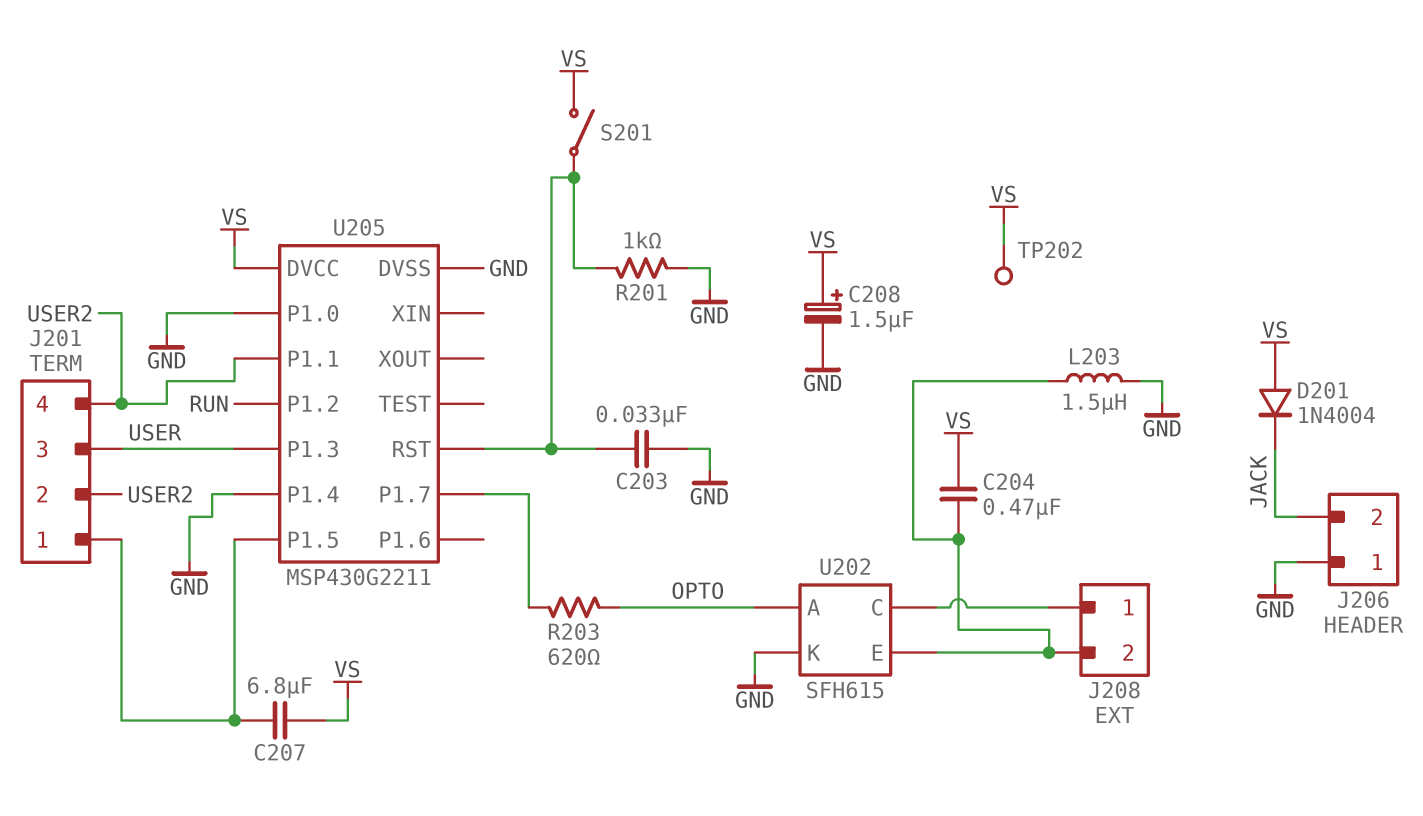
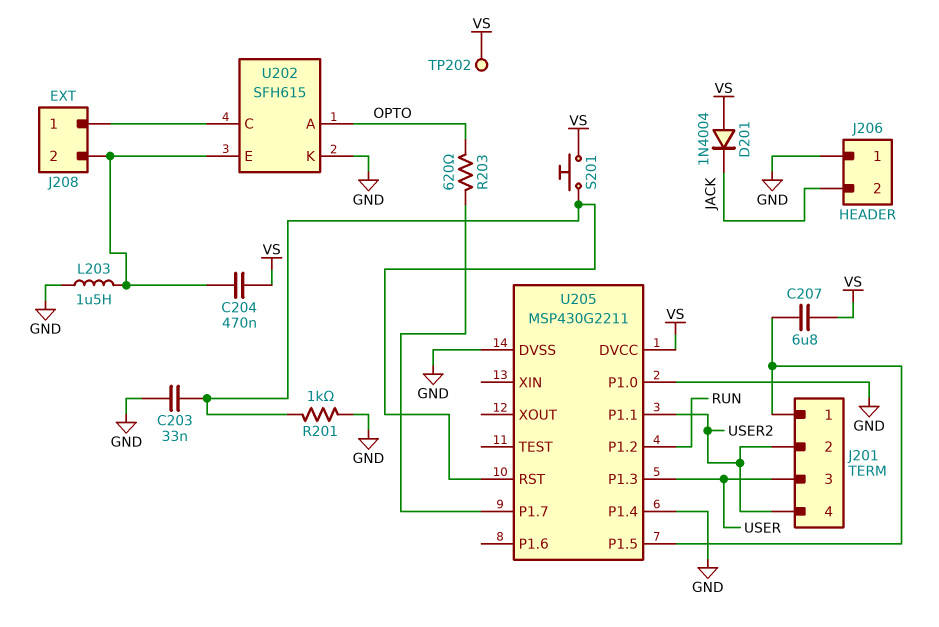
C208: 1.5uF (plus VS, minus GND) -> none
S201: switch (U205/RST, VS) -> button (U205/RST, VS)

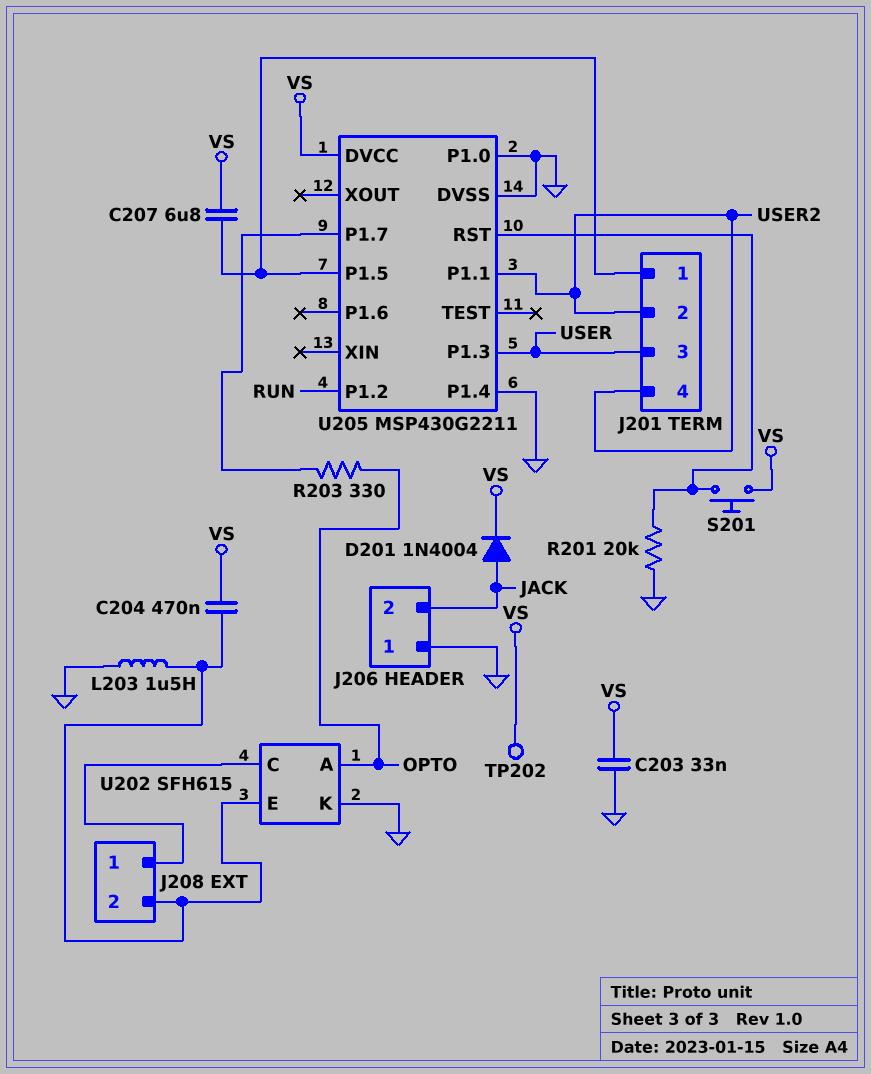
C203: 33nF (GND, U205/RST) -> 33nF (GND, VS)
D201: diode 1N4004 (A VS, K JACK) -> diode 1N4004 (A JACK, K VS)
R201: 1k (GND, U205/RST) -> 20k (GND, U205/RST)
R203: 620 (OPTO, U205/P1.7) -> 330 (OPTO, U205/P1.7)

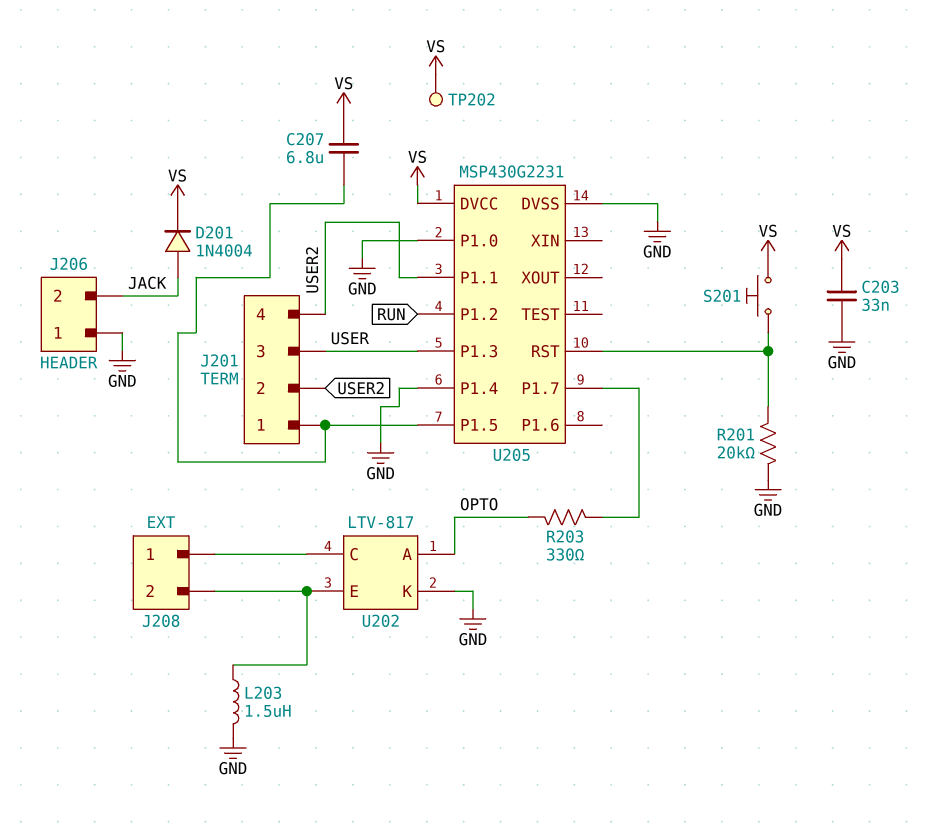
C204: 470nF (J208/2, VS) -> none
U202: SFH615 -> LTV-817
U205: MSP430G2211 -> MSP430G2231

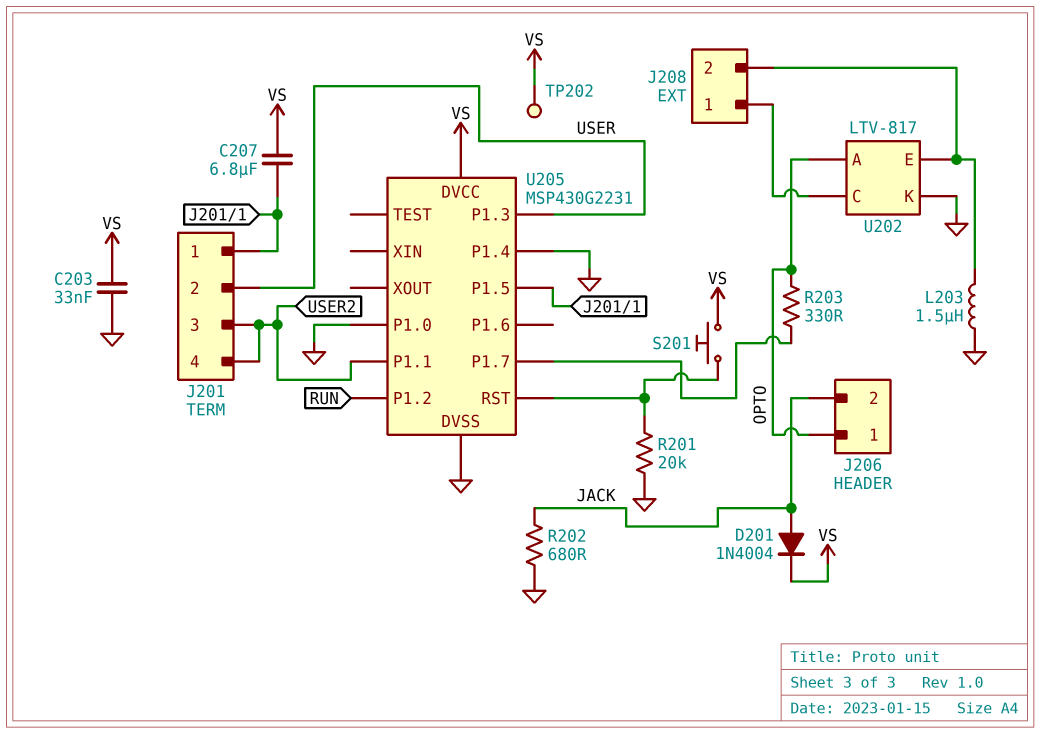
J201 pin 2: USER2 -> USER
J201 pin 3: USER -> USER2
J206 pin 1: GND -> OPTO
R202: none -> 680 (GND, JACK)

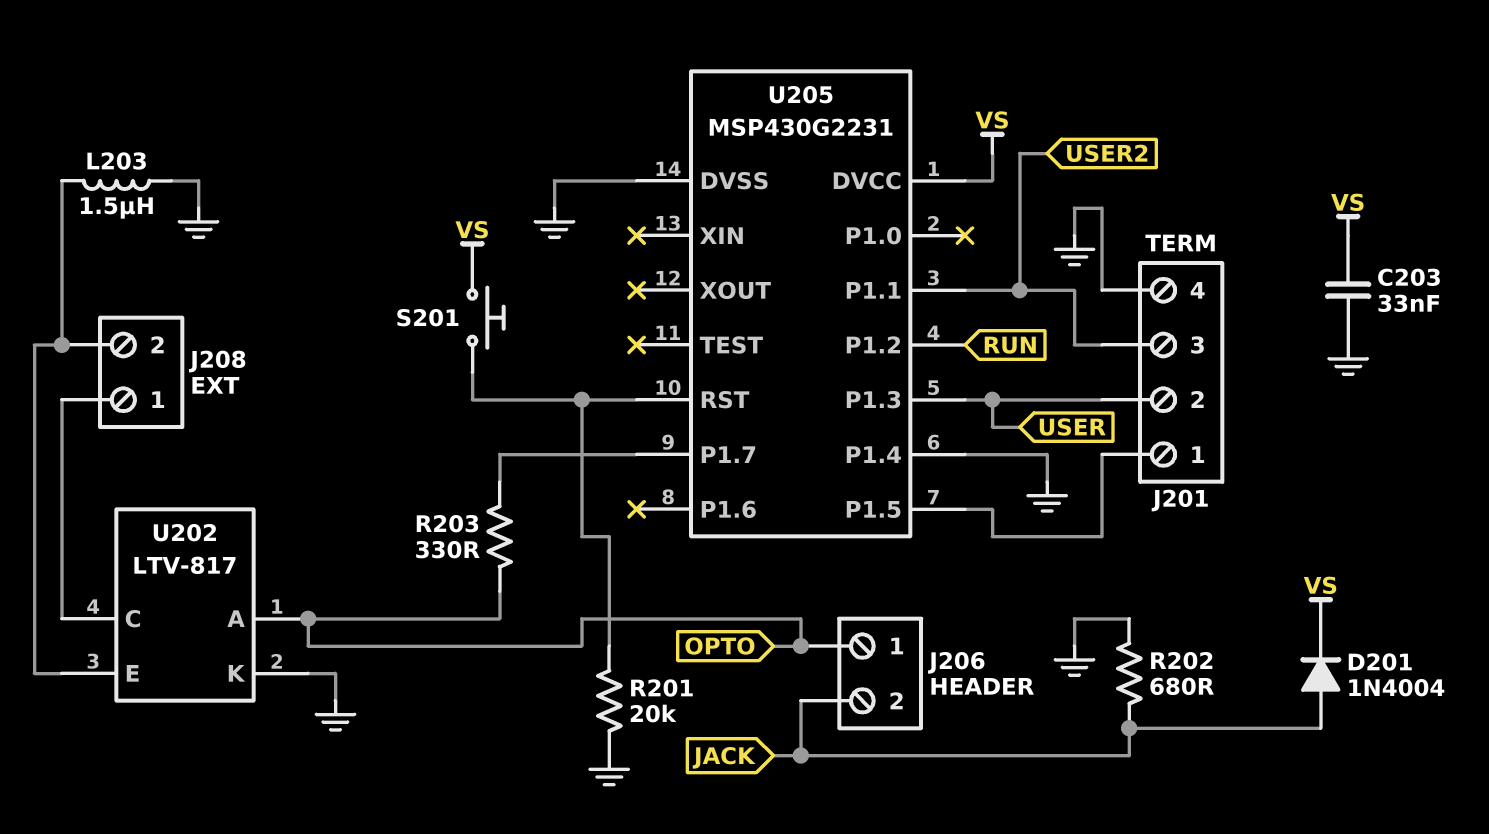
C207: 6.8uF (J201/1, VS) -> none
J201 pin 4: USER2 -> GND
TP202: test point (VS) -> none
U205 pin P1.0: GND -> none

